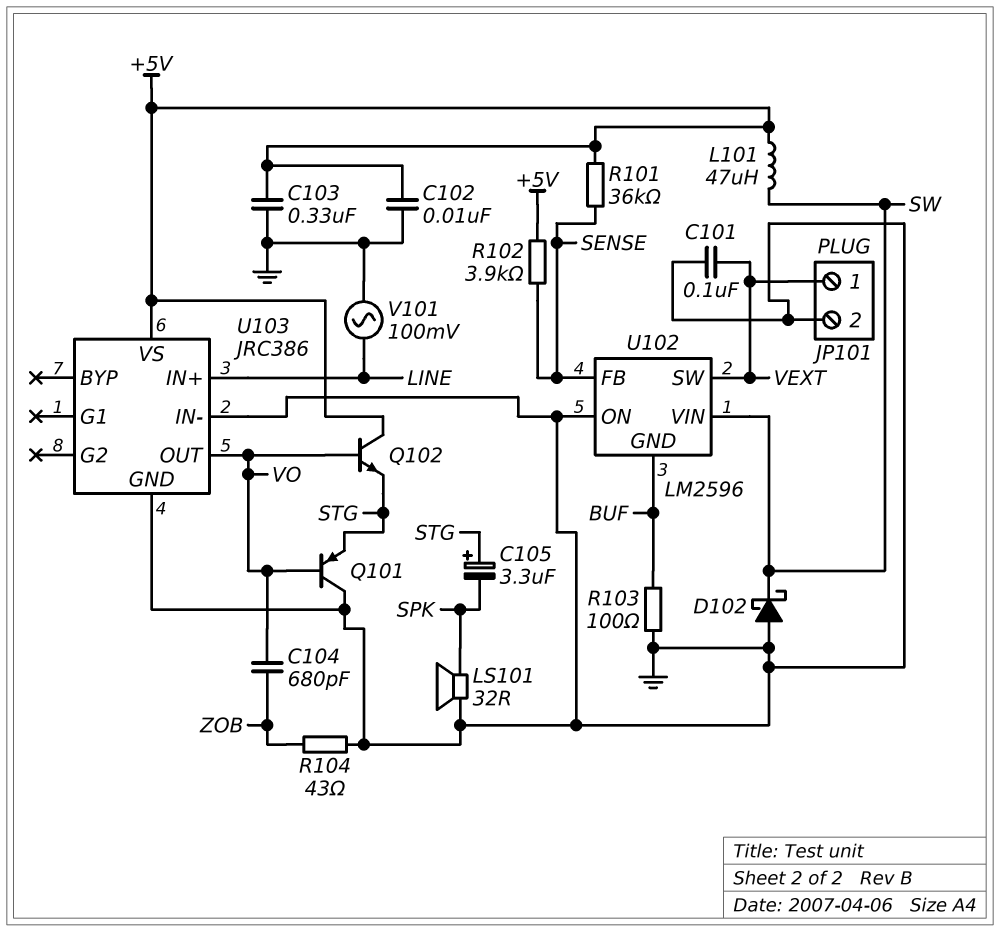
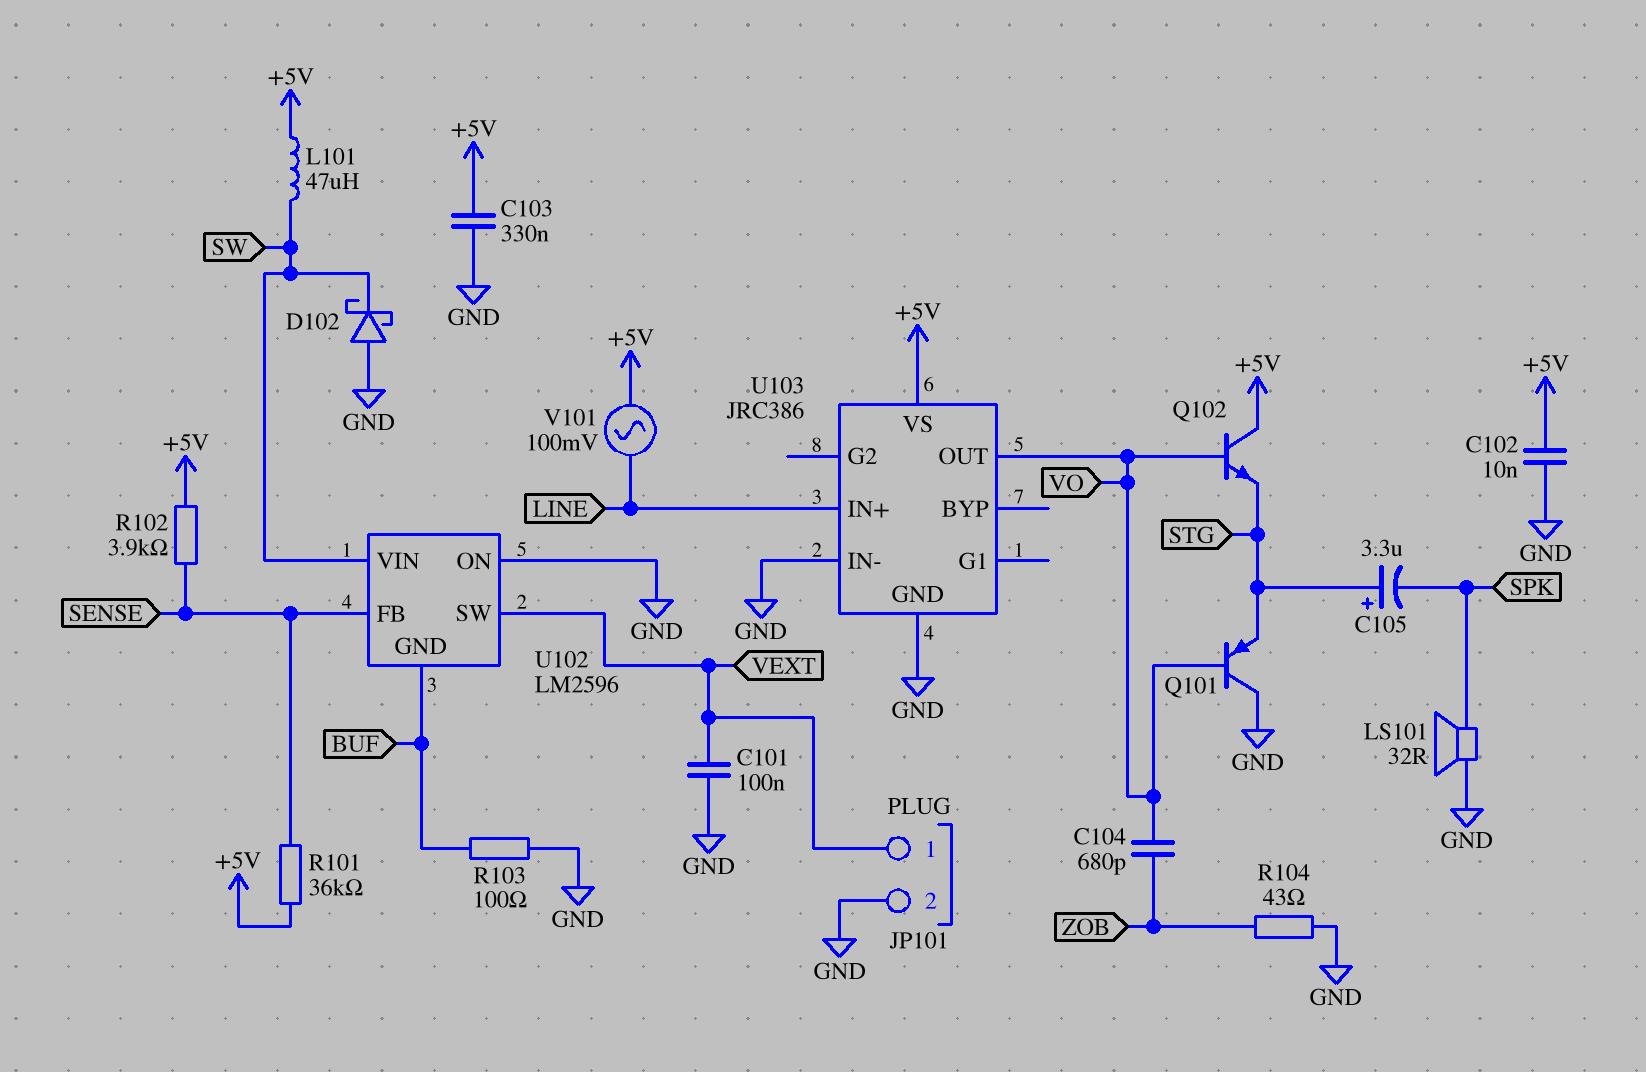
V101: AC 100mV (GND, LINE) -> AC 100mV (+5V, LINE)

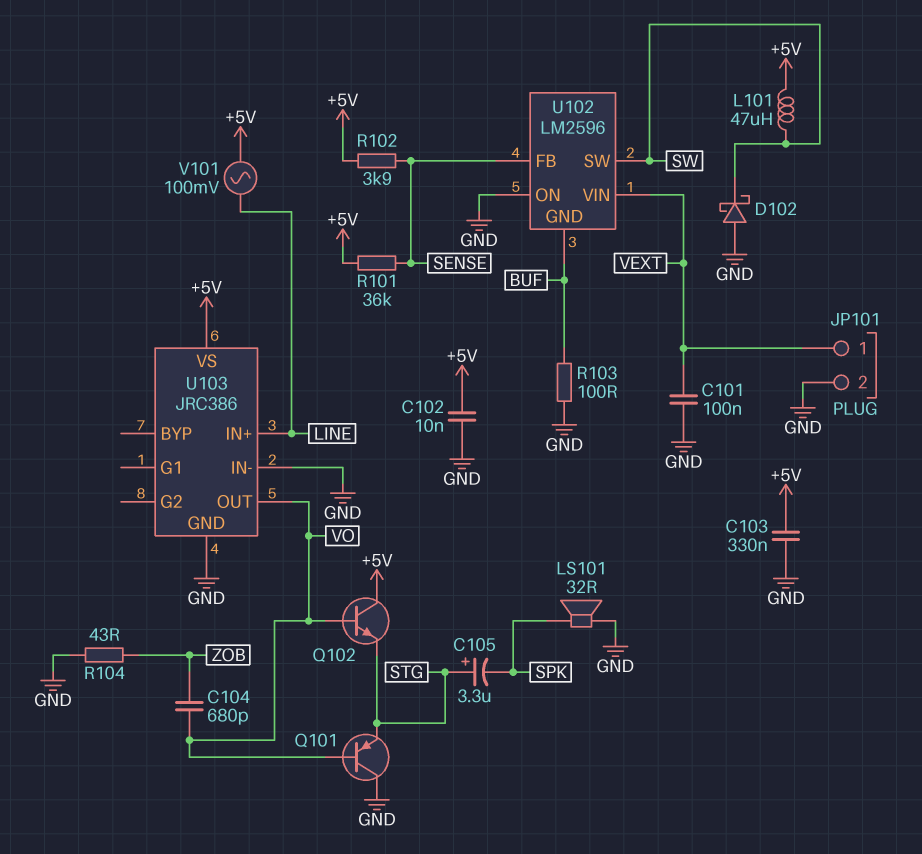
U102 pin SW: VEXT -> SW
U102 pin VIN: SW -> VEXT

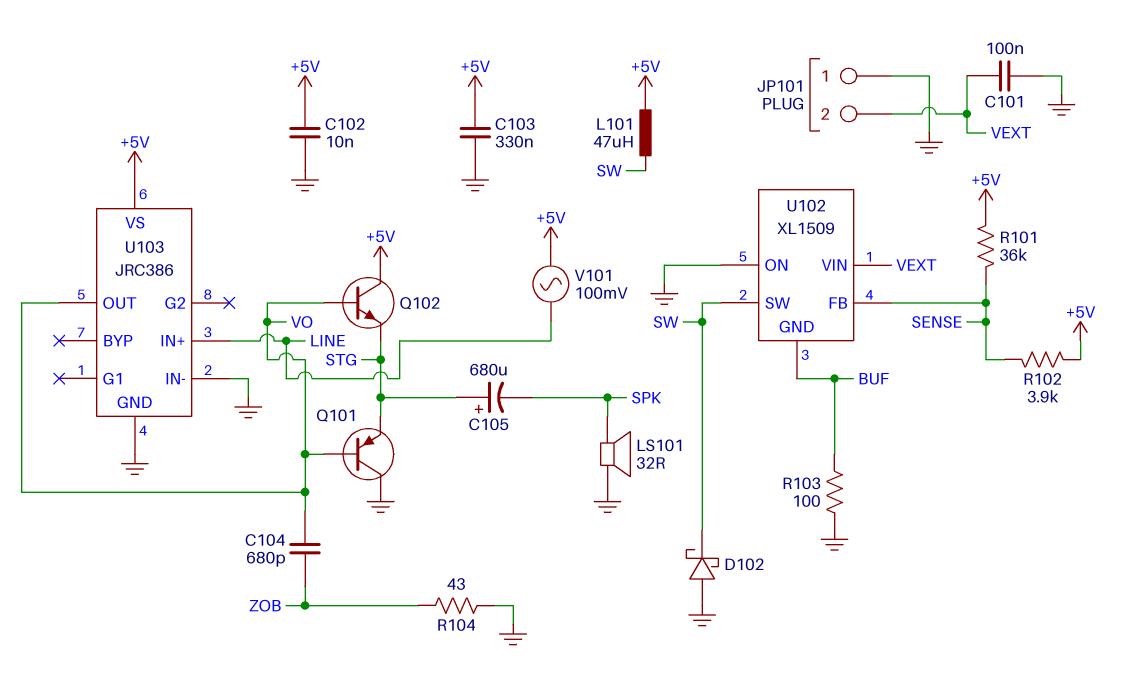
C105: 3.3uF (plus STG, minus SPK) -> 680uF (plus STG, minus SPK)
JP101 pin 1: VEXT -> GND
JP101 pin 2: GND -> VEXT
U102: LM2596 -> XL1509

